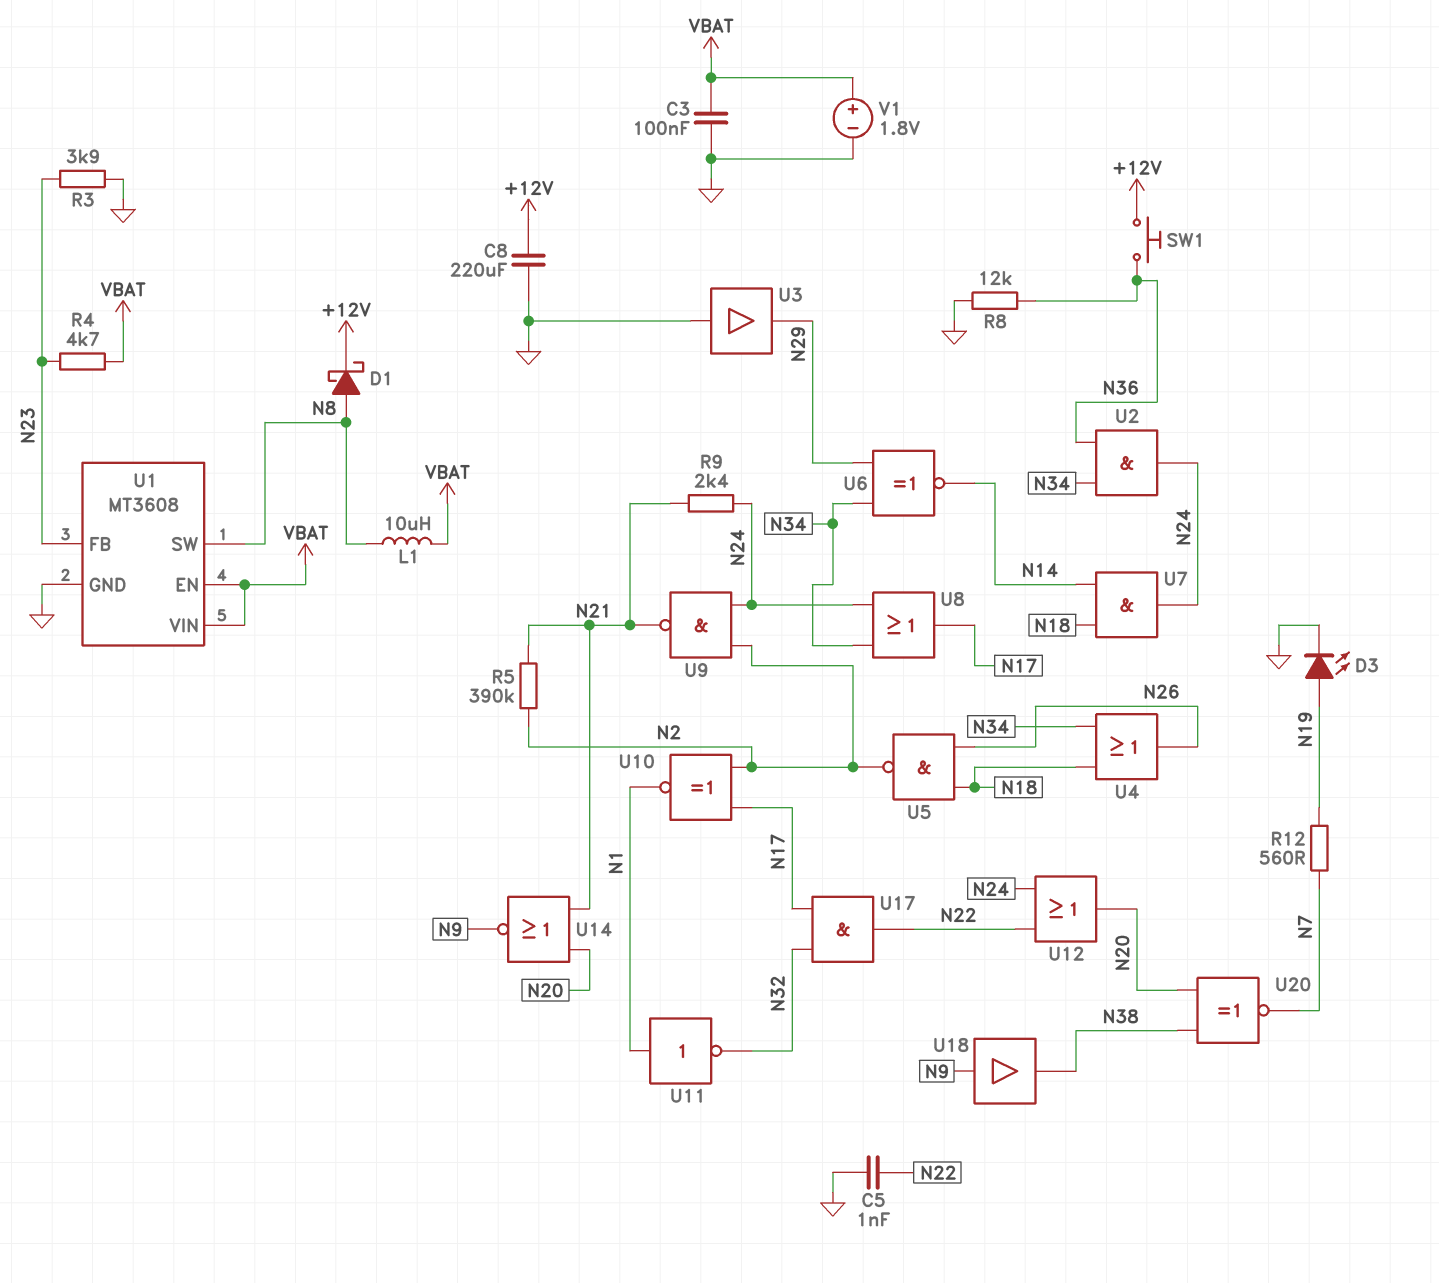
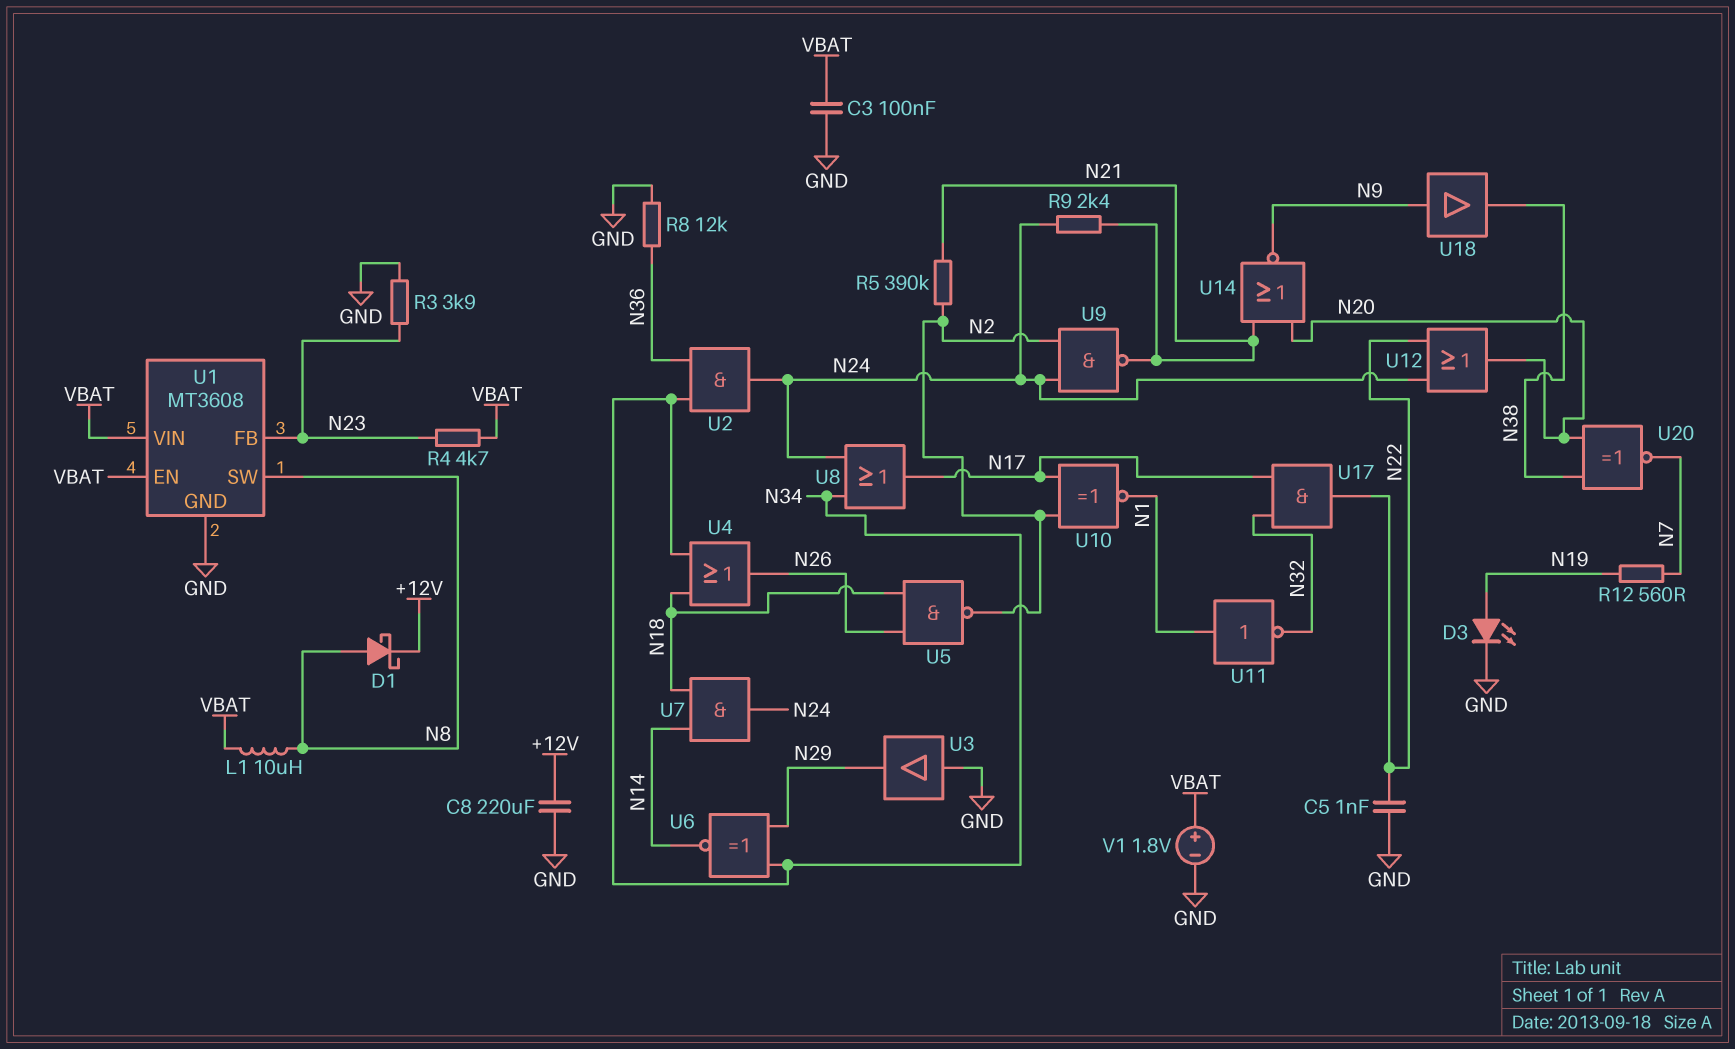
SW1: button (+12V, N36) -> none

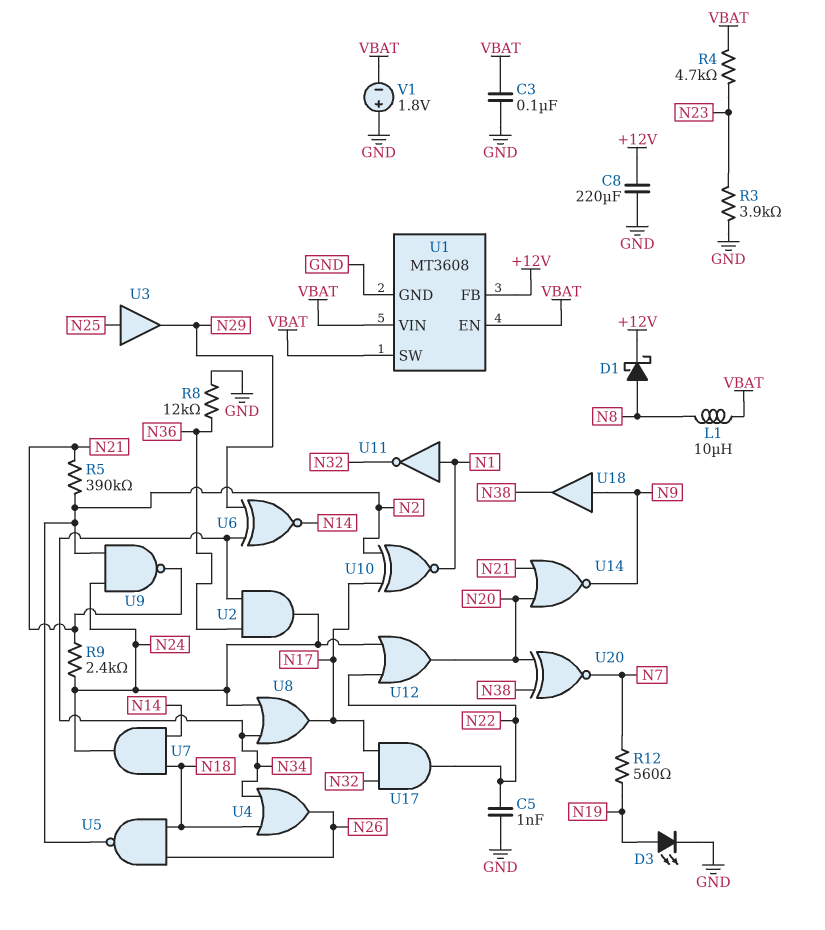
U1 pin FB: N23 -> +12V
U1 pin SW: N8 -> VBAT
U3: buffer (in GND, out N29) -> buffer (in N25, out N29)
V1: 1.8V (plus VBAT, minus GND) -> 1.8V (plus GND, minus VBAT)

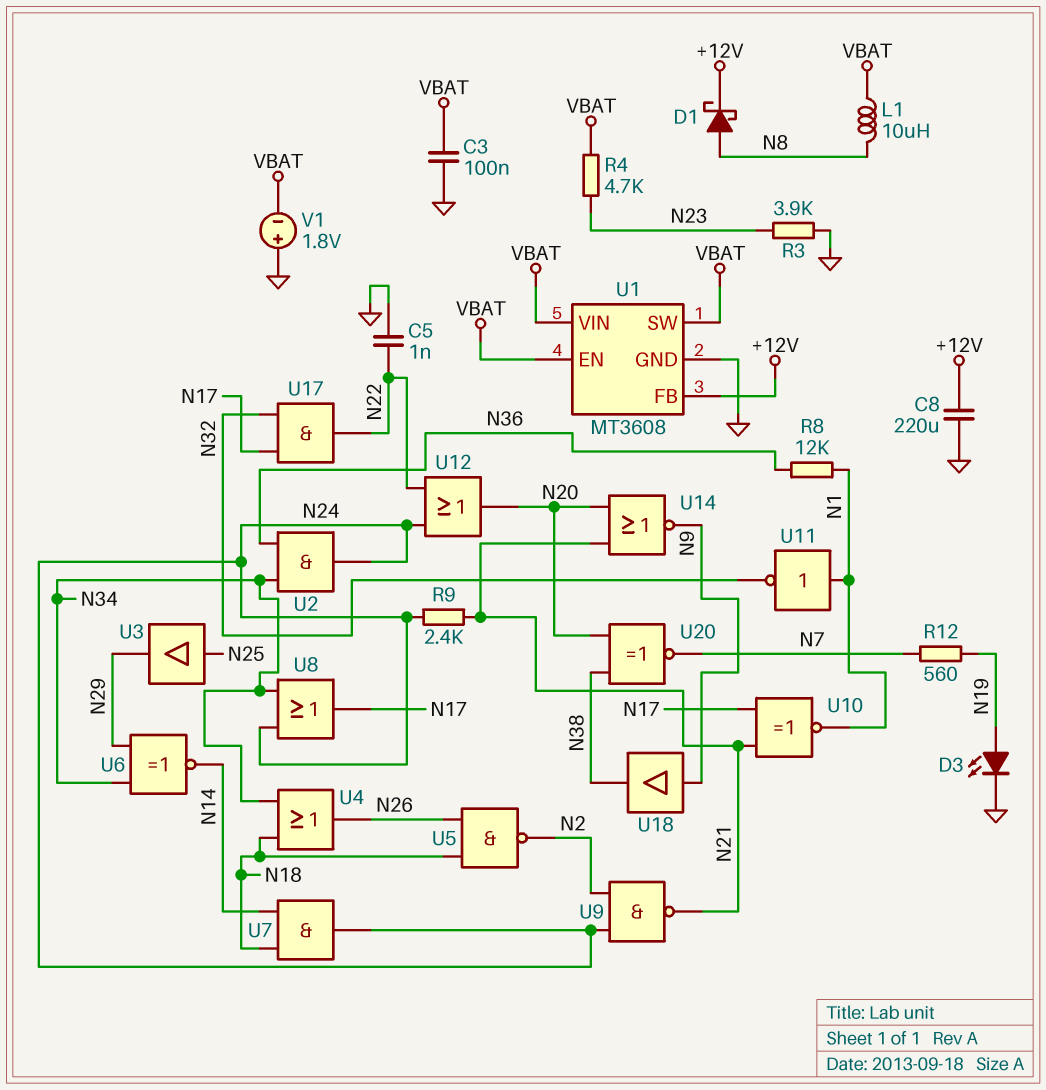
R5: 390k (N2, N21) -> none
R8: 12k (GND, N36) -> 12k (N1, N36)
U10: XNOR (in N2, in N17, out N1) -> XNOR (in N17, in N21, out N1)

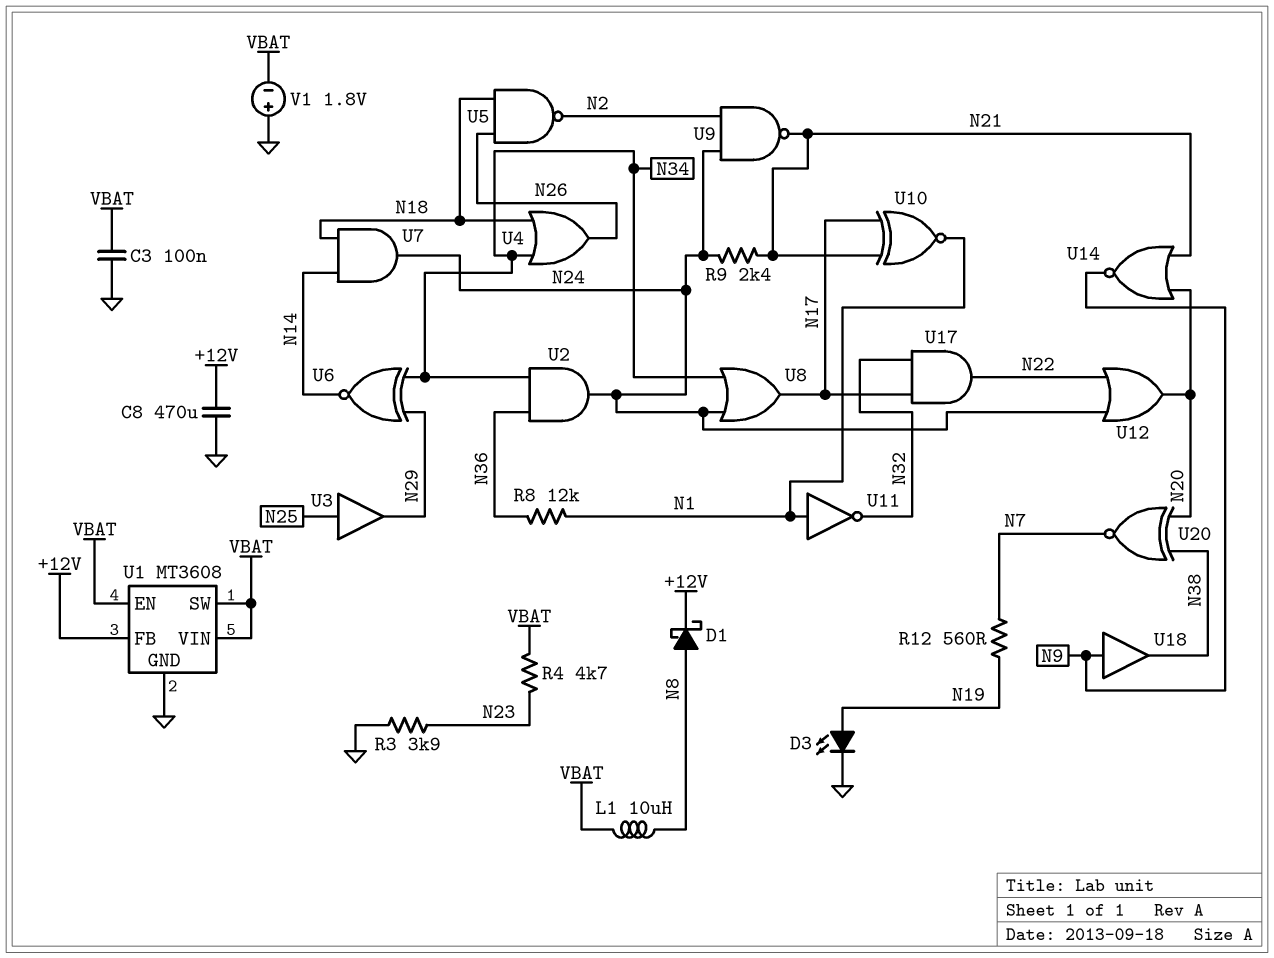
C5: 1nF (GND, N22) -> none
C8: 220uF (+12V, GND) -> 470uF (+12V, GND)

